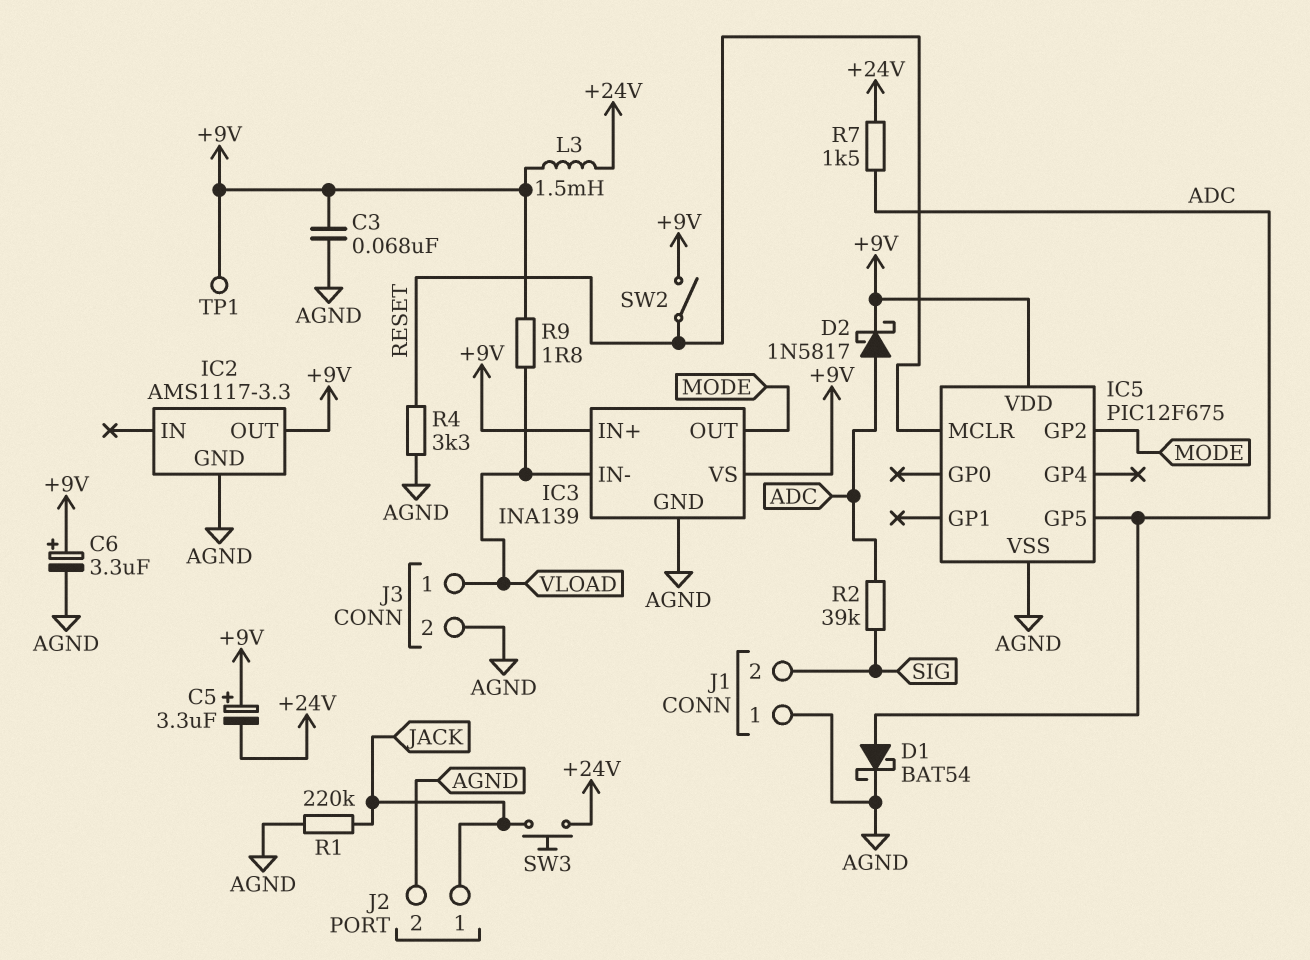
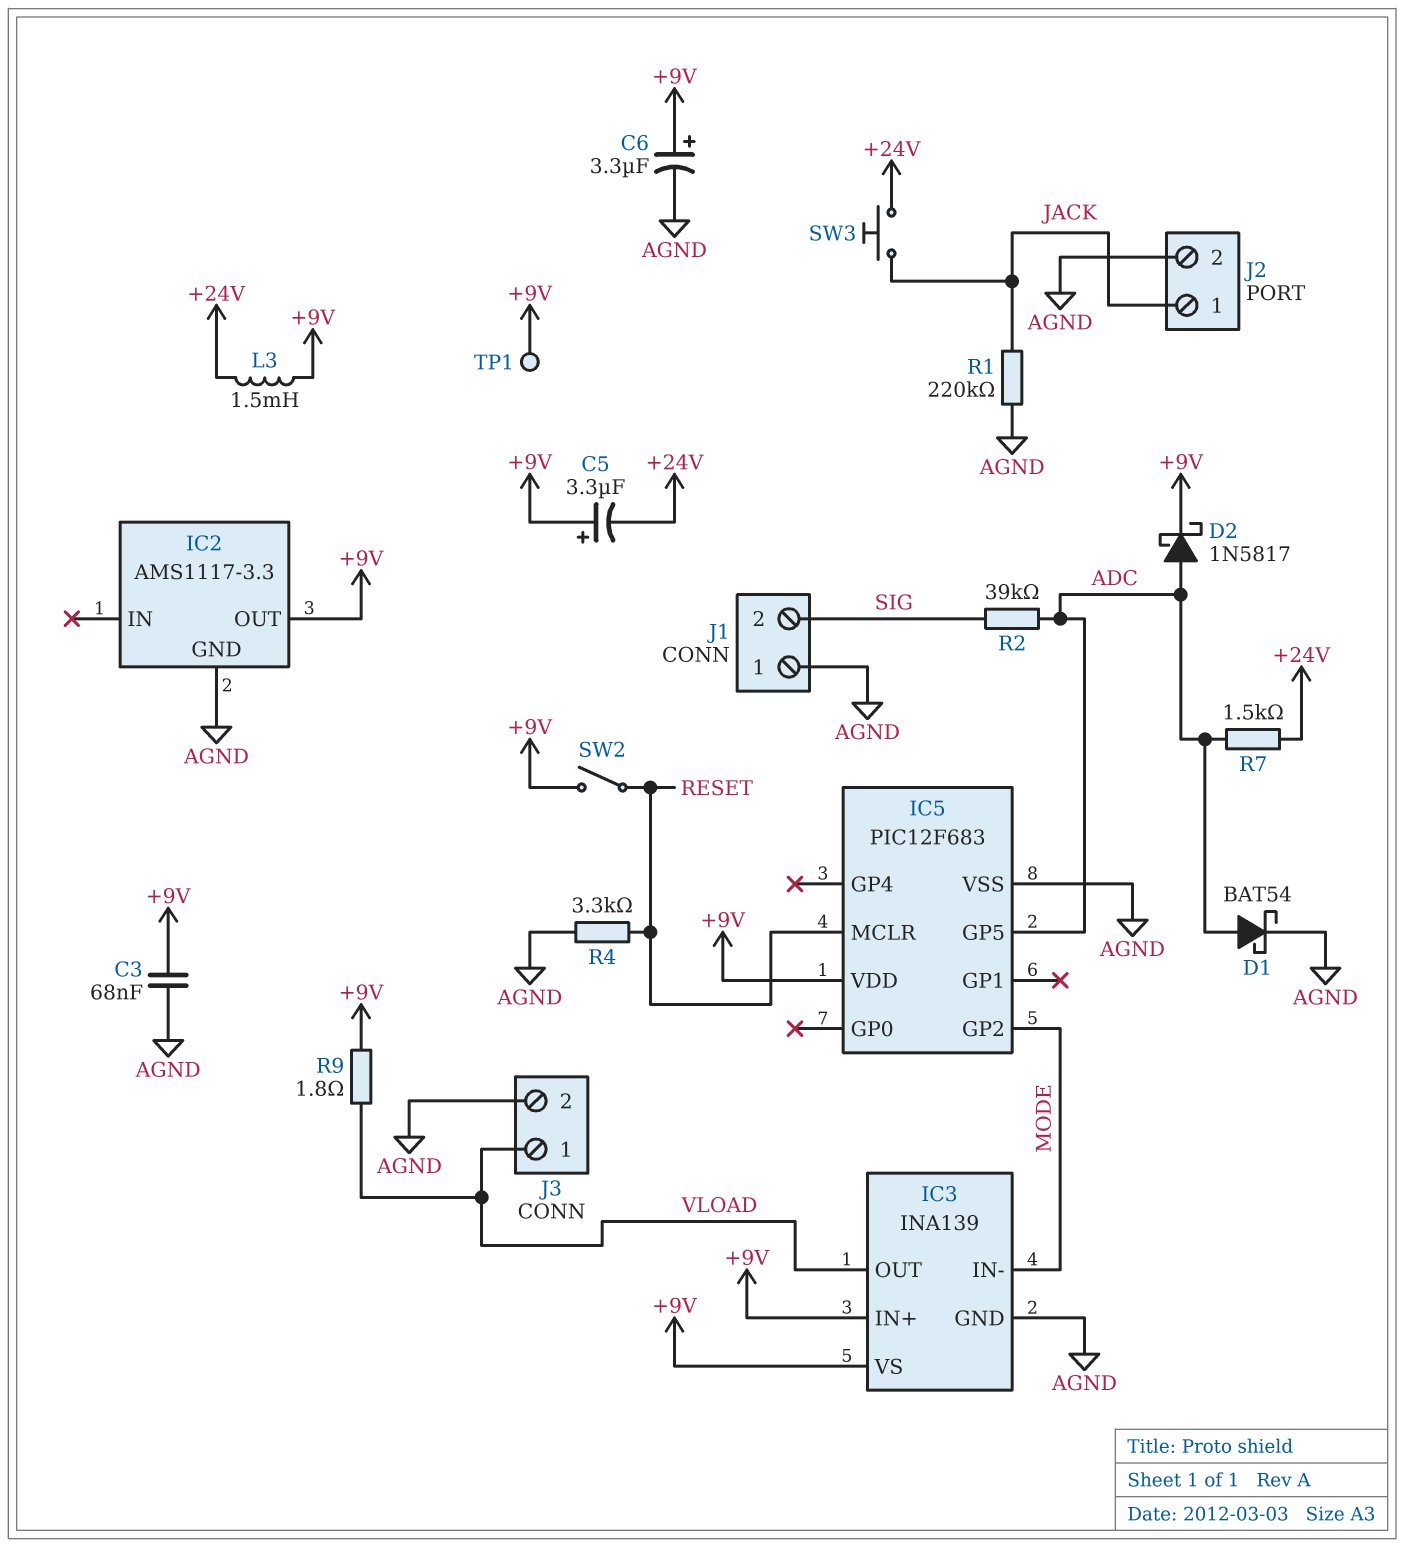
IC3 pin IN-: VLOAD -> MODE
IC3 pin OUT: MODE -> VLOAD
IC5: PIC12F675 -> PIC12F683

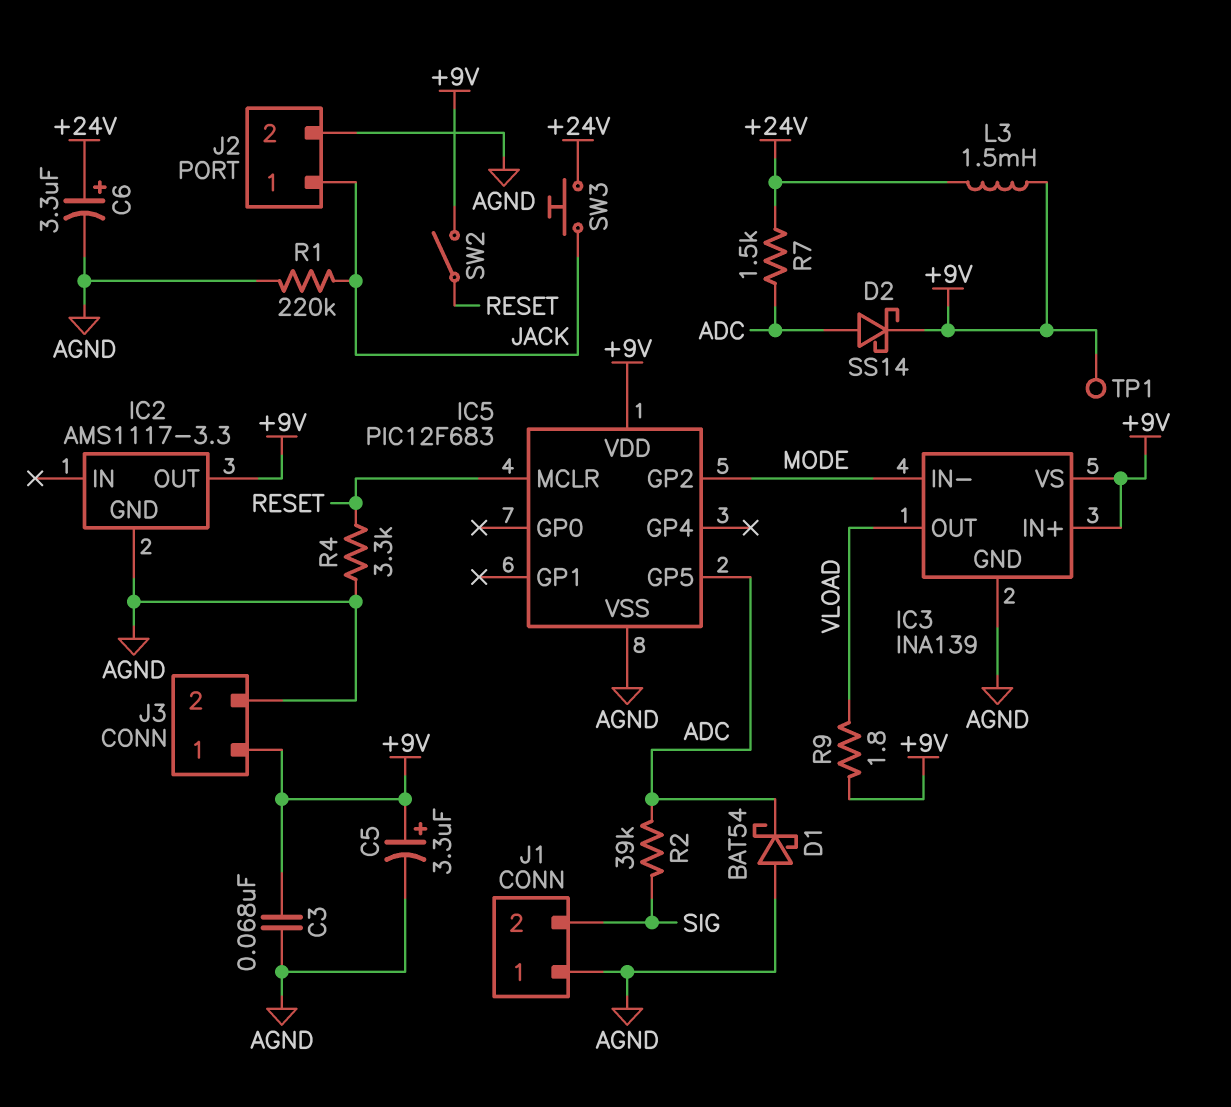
C5: 3.3uF (plus +9V, minus +24V) -> 3.3uF (plus +9V, minus AGND)
C6: 3.3uF (plus +9V, minus AGND) -> 3.3uF (plus +24V, minus AGND)
D1: schottky BAT54 (A ADC, K AGND) -> schottky BAT54 (A AGND, K ADC)
D2: schottky 1N5817 (A ADC, K +9V) -> schottky SS14 (A ADC, K +9V)
J3 pin 1: VLOAD -> +9V

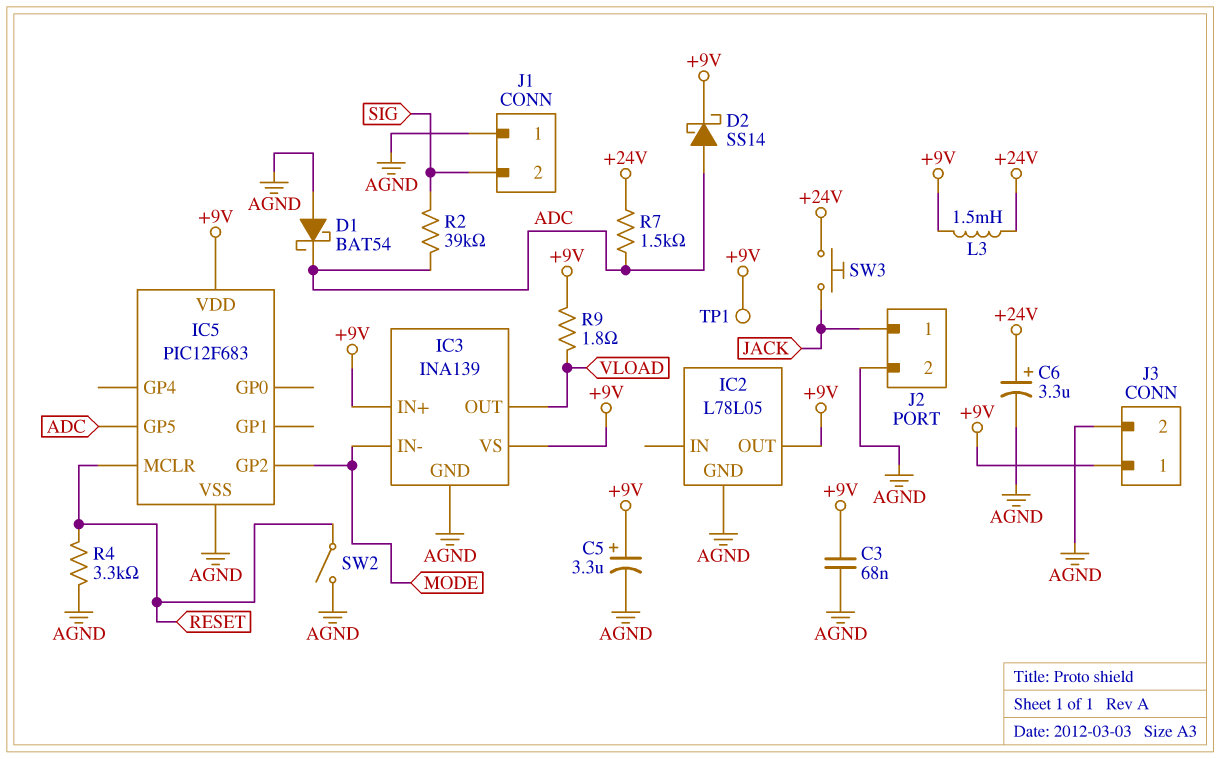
IC2: AMS1117-3.3 -> L78L05
R1: 220k (AGND, JACK) -> none
SW2: switch (+9V, RESET) -> switch (AGND, RESET)

